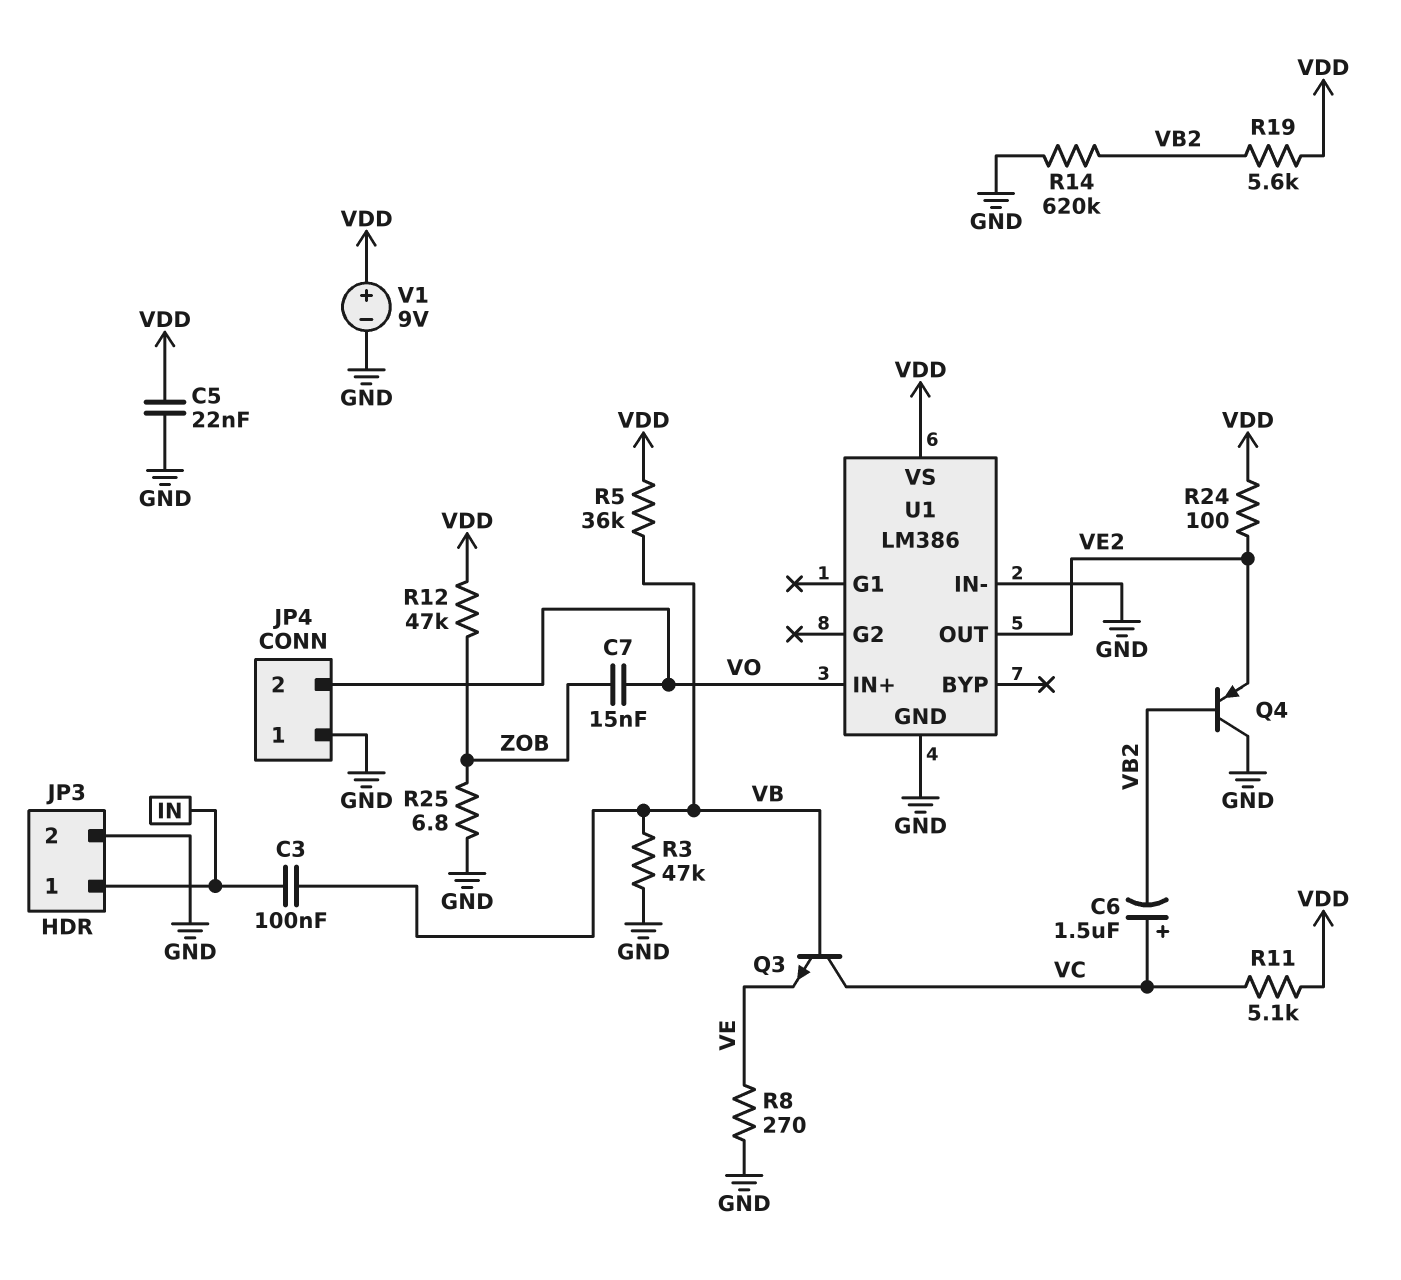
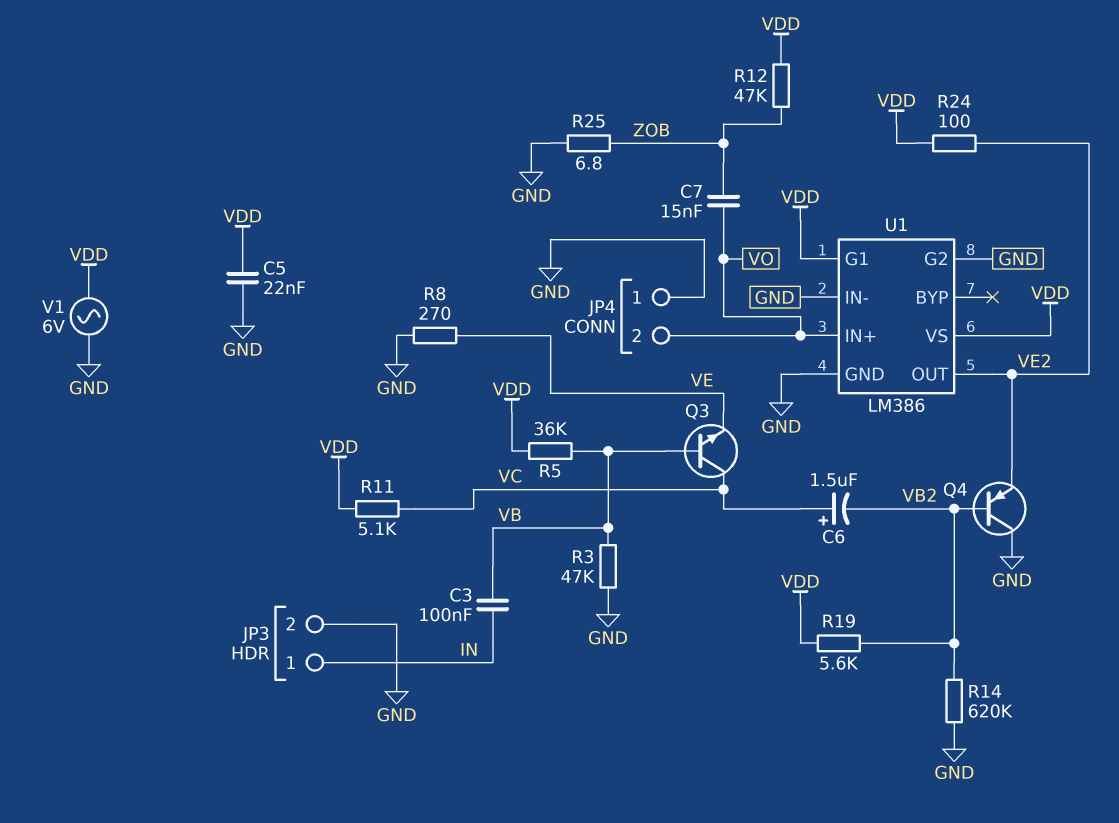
U1 pin G1: none -> VDD
U1 pin G2: none -> GND
V1: 9V (plus VDD, minus GND) -> AC 6V (GND, VDD)

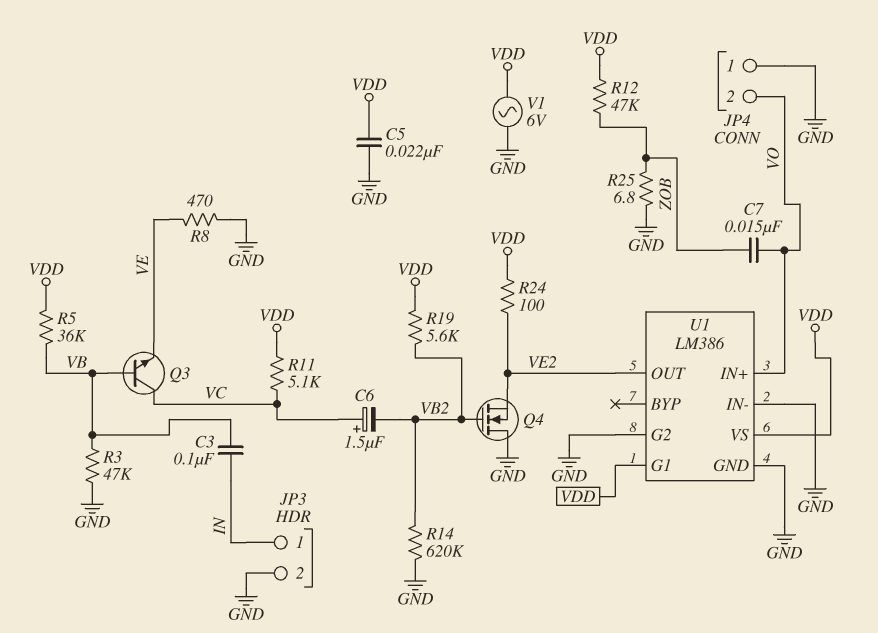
Q4: PNP (B VB2, C GND, E VE2) -> NMOS (G VB2, D GND, S VE2)
R8: 270 (GND, VE) -> 470 (GND, VE)

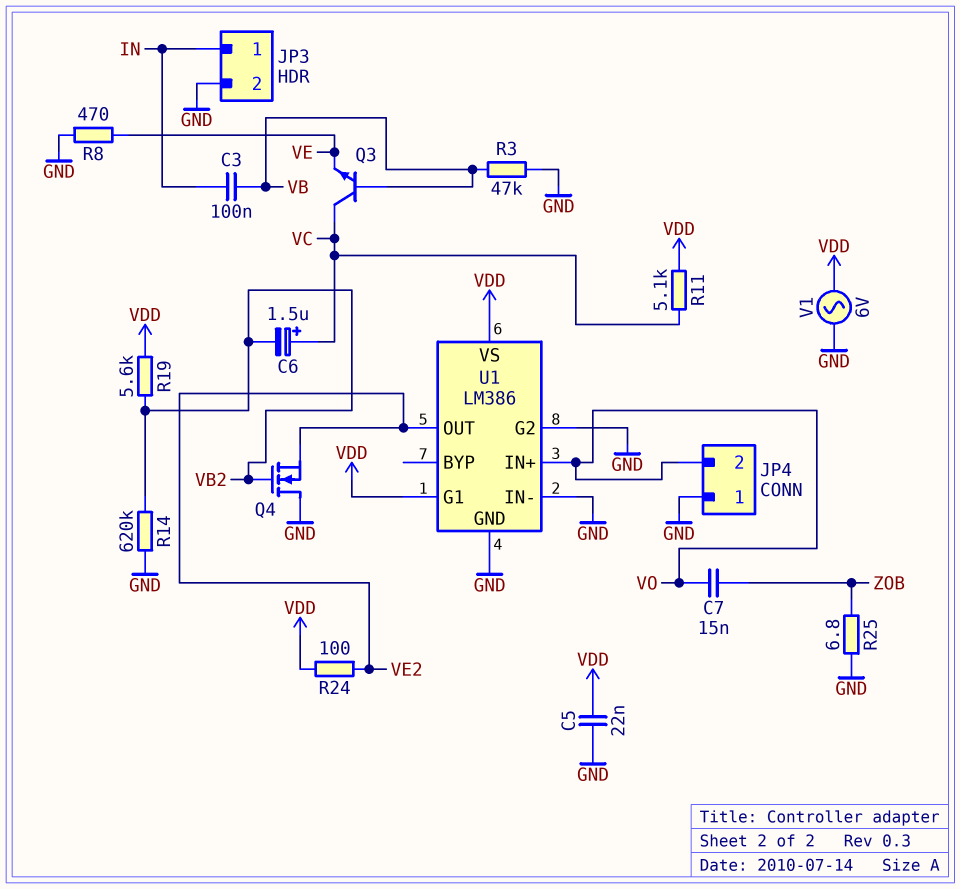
R5: 36k (VB, VDD) -> none
R12: 47k (VDD, ZOB) -> none

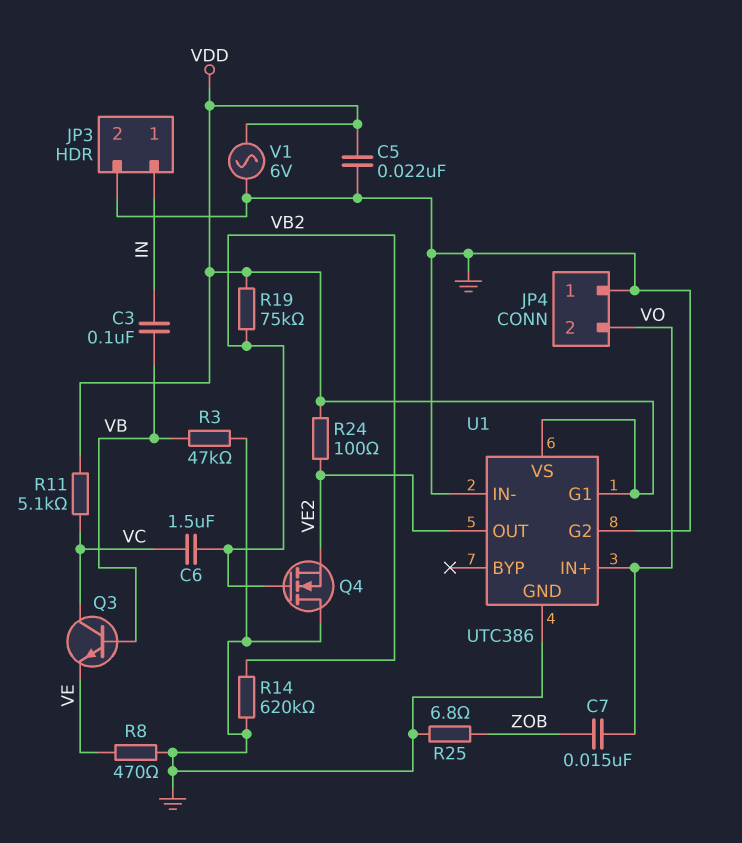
C6: 1.5uF (plus VC, minus VB2) -> 1.5uF (VB2, VC)
R19: 5.6k (VB2, VDD) -> 75k (VB2, VDD)
U1: LM386 -> UTC386

